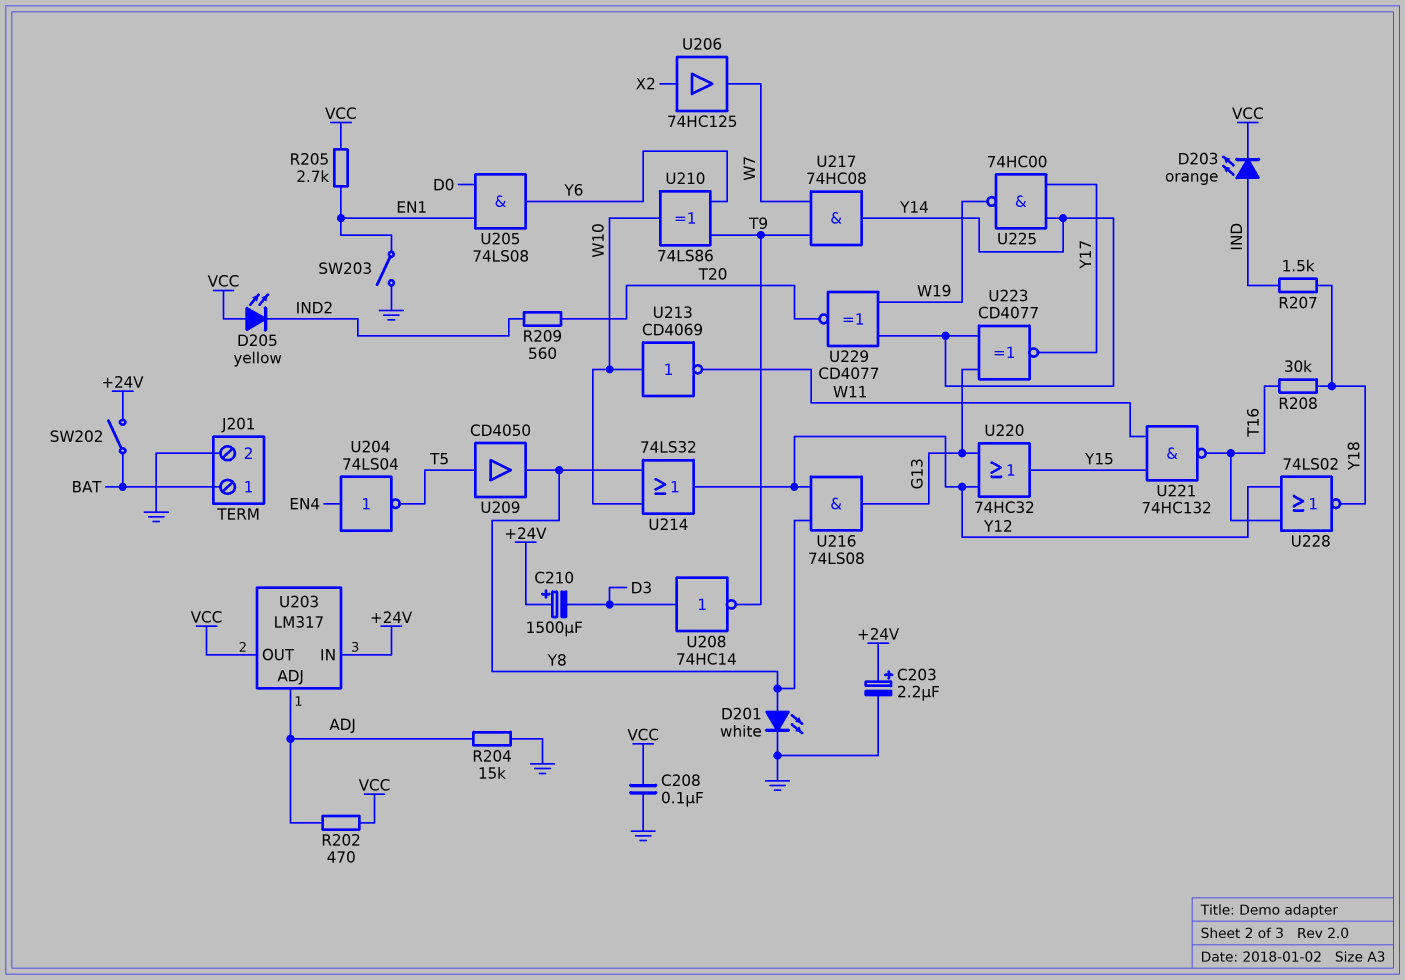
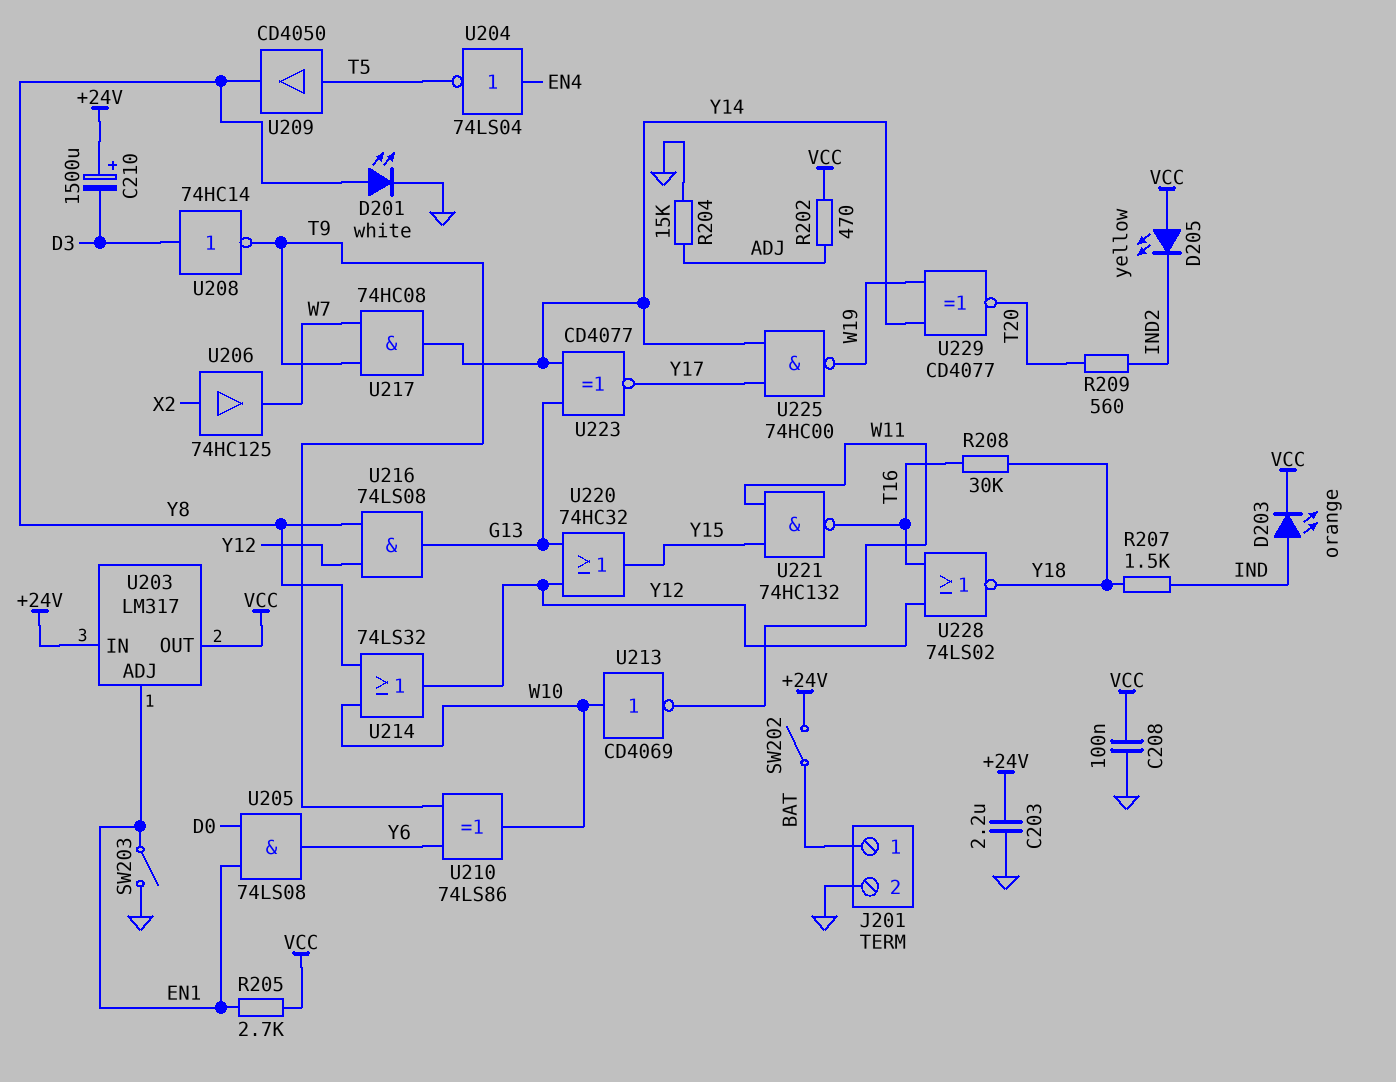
C203: 2.2uF (plus +24V, minus GND) -> 2.2uF (+24V, GND)
U203 pin ADJ: ADJ -> EN1

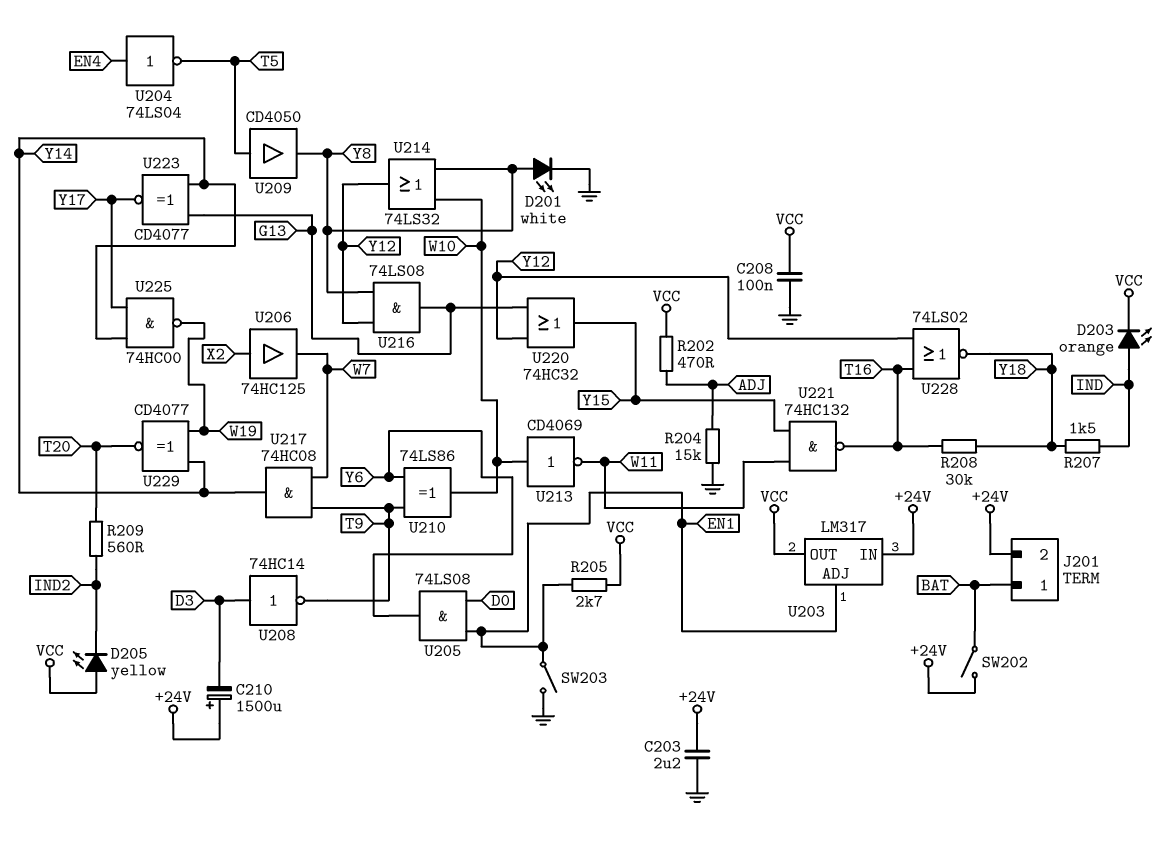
J201 pin 2: GND -> +24V

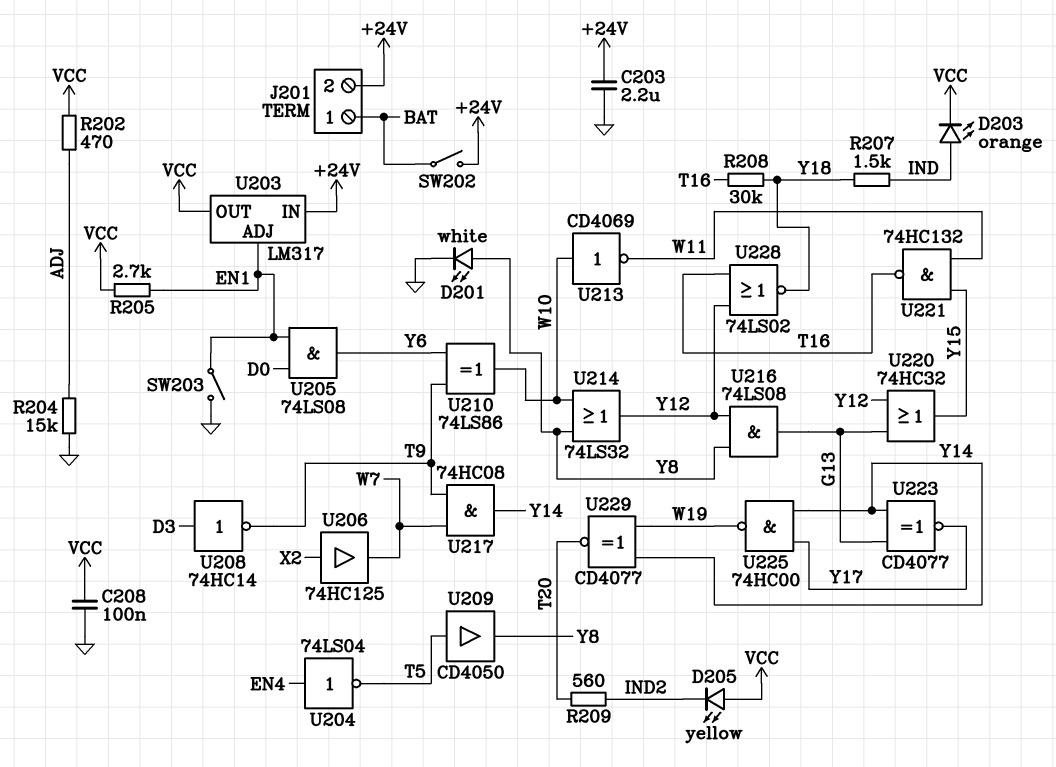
C210: 1500uF (plus +24V, minus D3) -> none

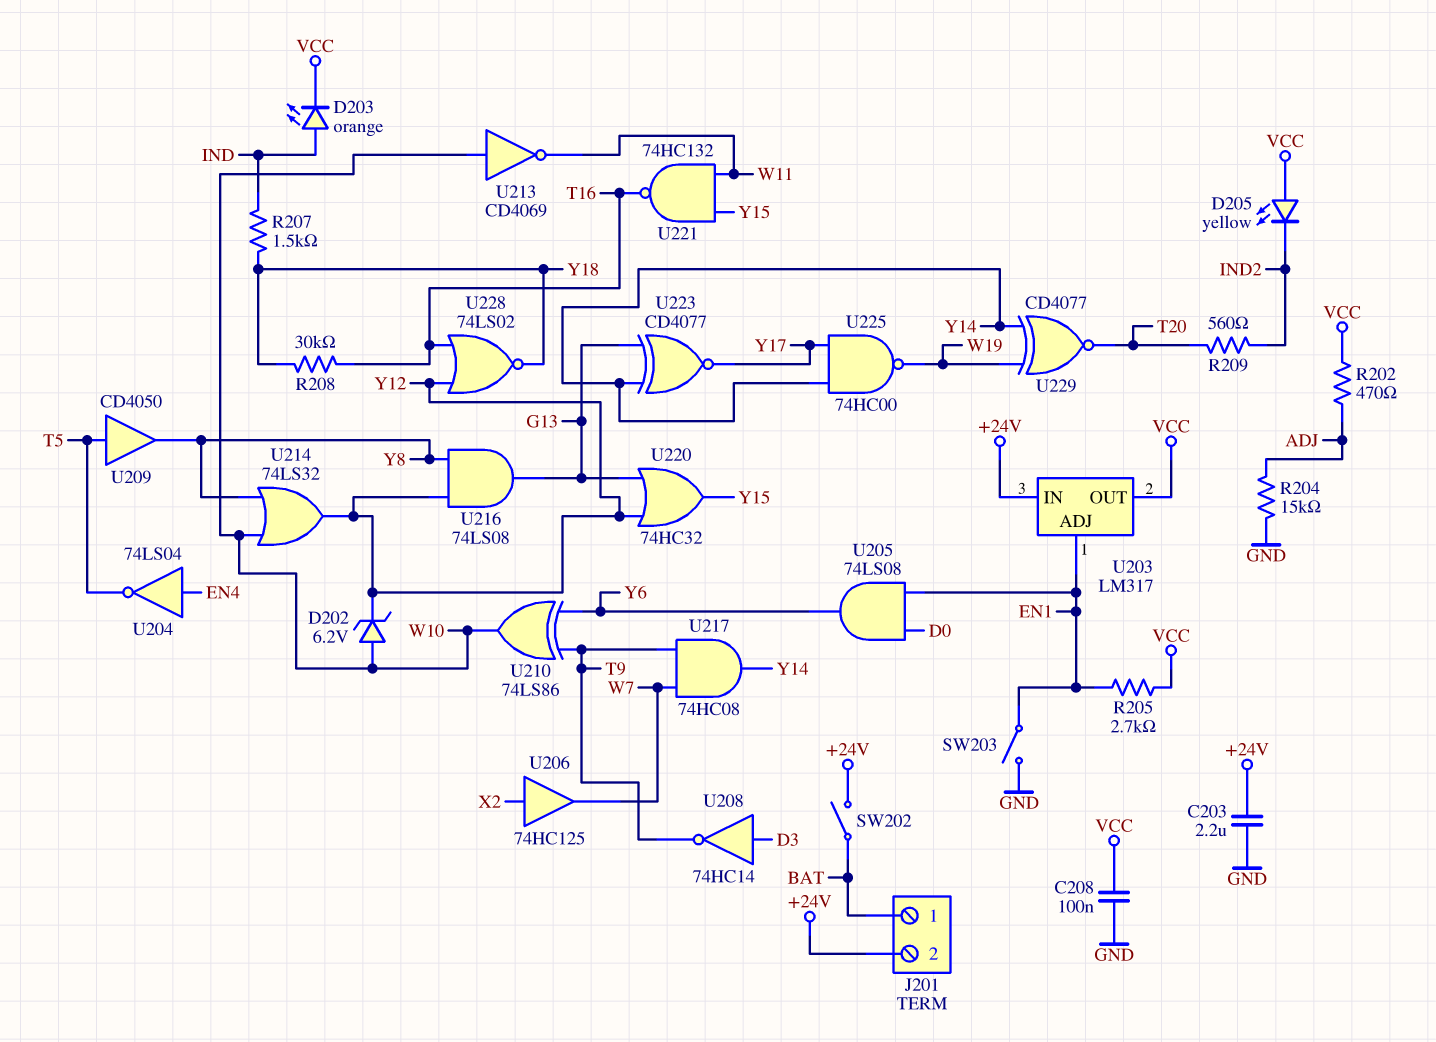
D201: LED white (A Y8, K GND) -> none
D202: none -> zener 6.2V (A W10, K Y12)

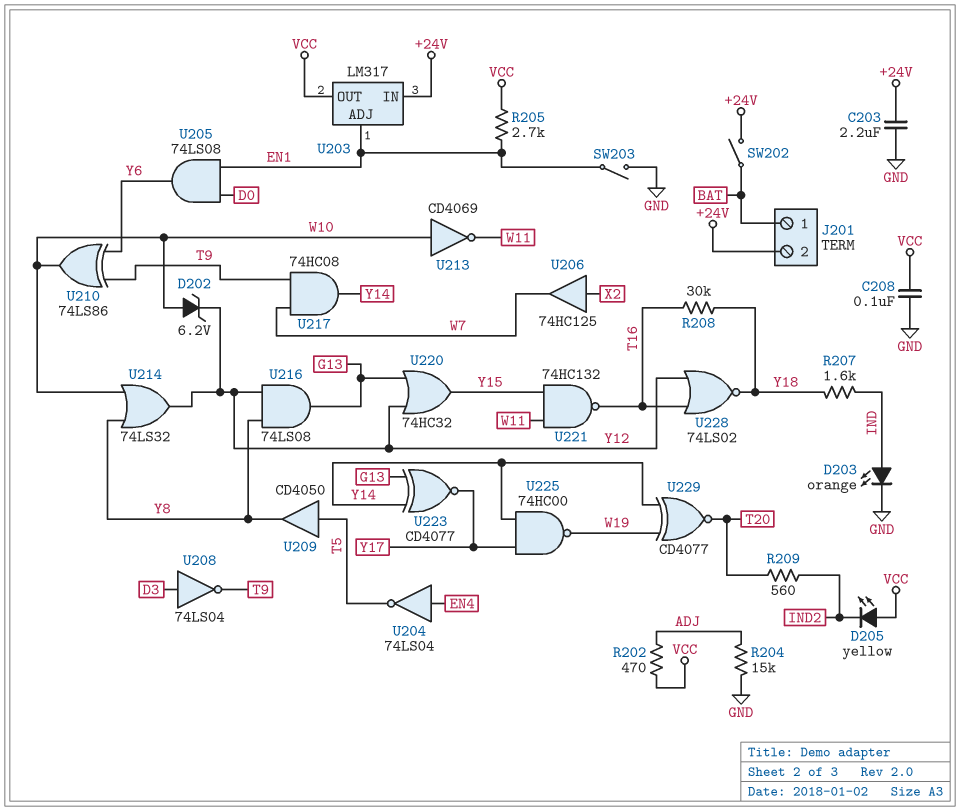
D203: LED orange (A IND, K VCC) -> LED orange (A IND, K GND)
R207: 1.5k (IND, Y18) -> 1.6k (IND, Y18)
U208: NOT 74HC14 (in D3, out T9) -> NOT 74LS04 (in D3, out T9)

